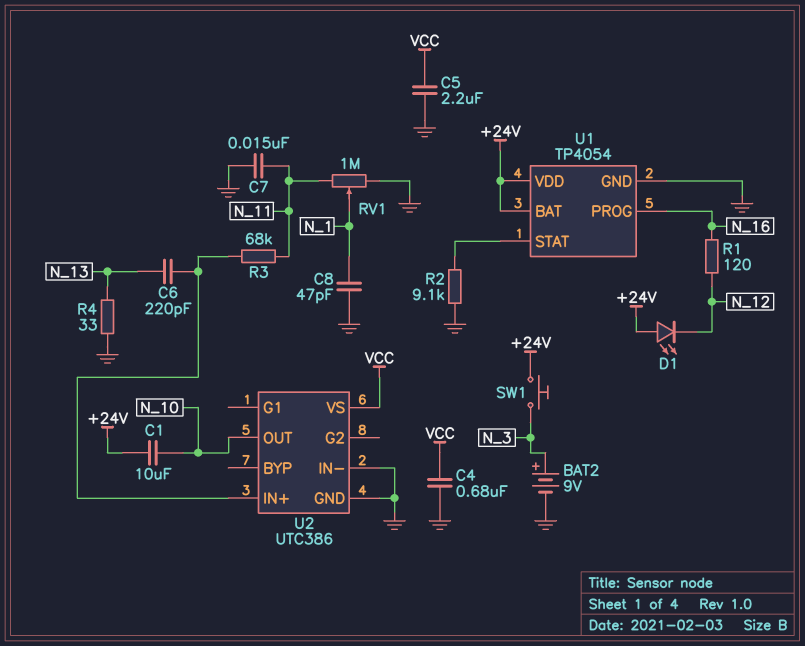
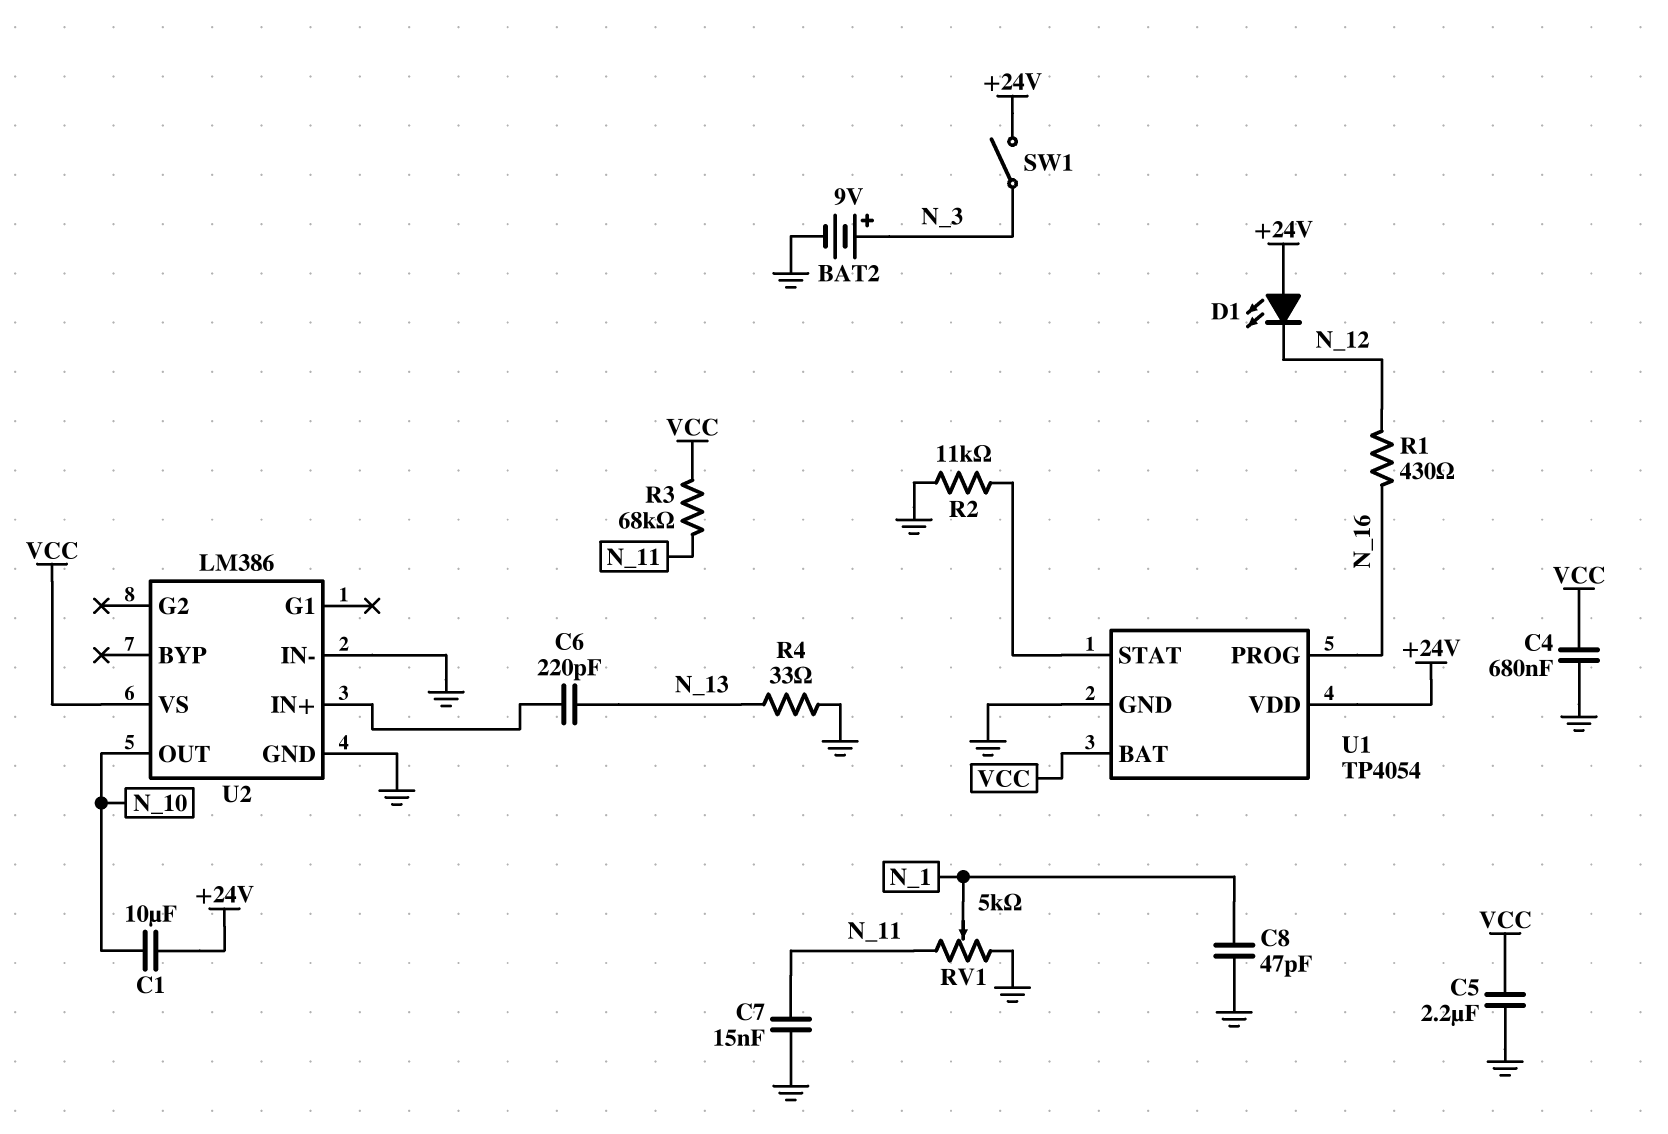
R1: 120 (N_12, N_16) -> 430 (N_12, N_16)
R2: 9.1k (GND, U1/STAT) -> 11k (GND, U1/STAT)
R3: 68k (N_11, U2/IN+) -> 68k (N_11, VCC)
RV1: 1M (GND, N_11, wiper N_1) -> 5k (GND, N_11, wiper N_1)
SW1: button (+24V, N_3) -> switch (+24V, N_3)
U1 pin BAT: +24V -> VCC
U2: UTC386 -> LM386

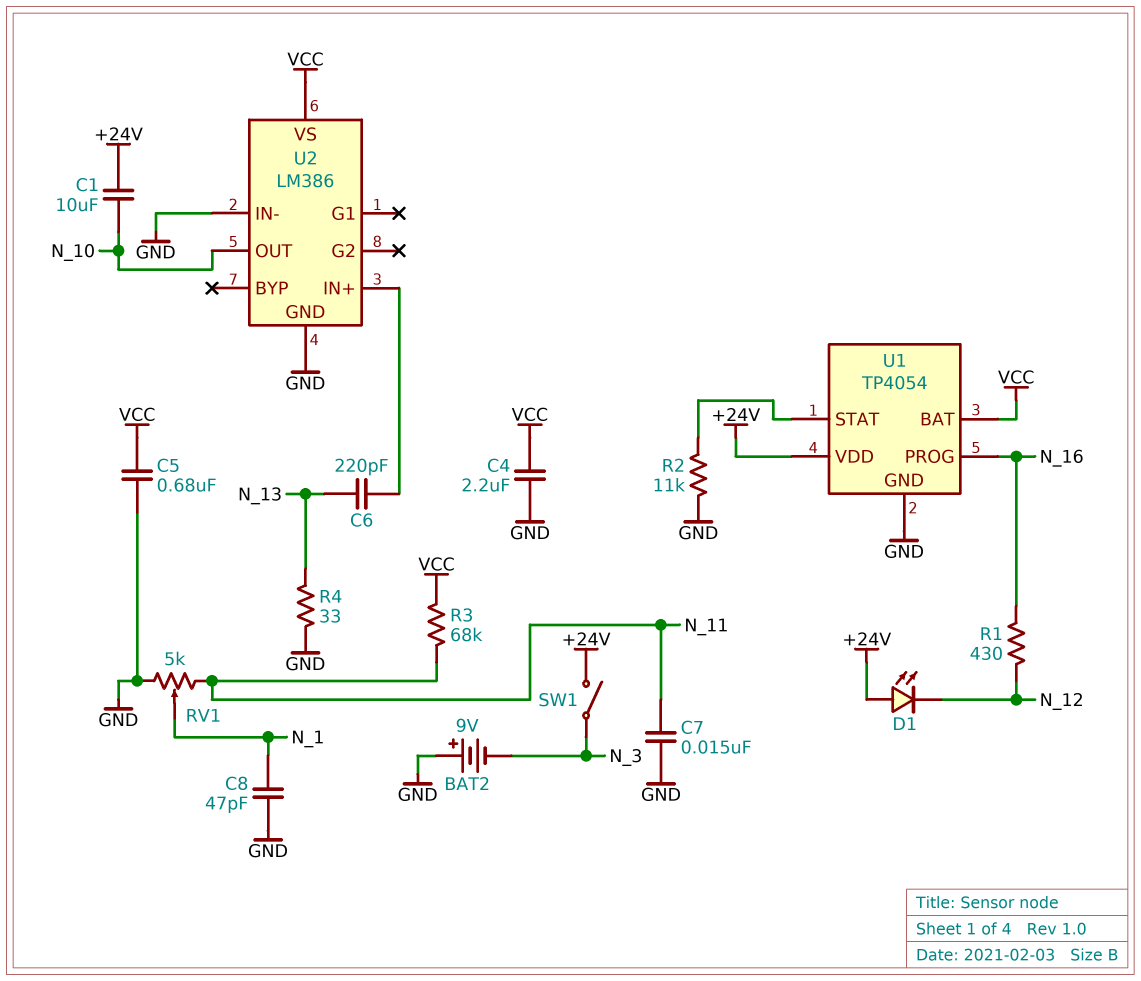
BAT2: 9V (plus N_3, minus GND) -> 9V (plus GND, minus N_3)
C4: 680nF (GND, VCC) -> 2.2uF (GND, VCC)
C5: 2.2uF (GND, VCC) -> 680nF (GND, VCC)

